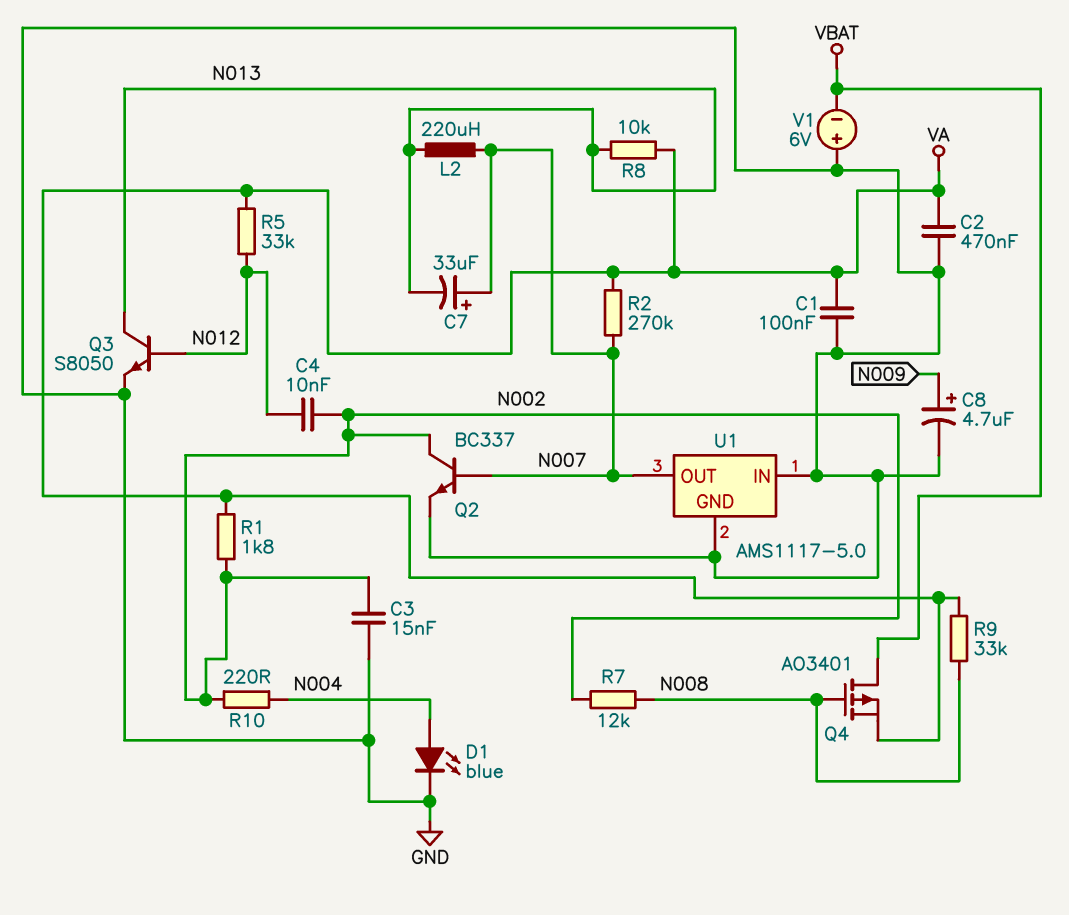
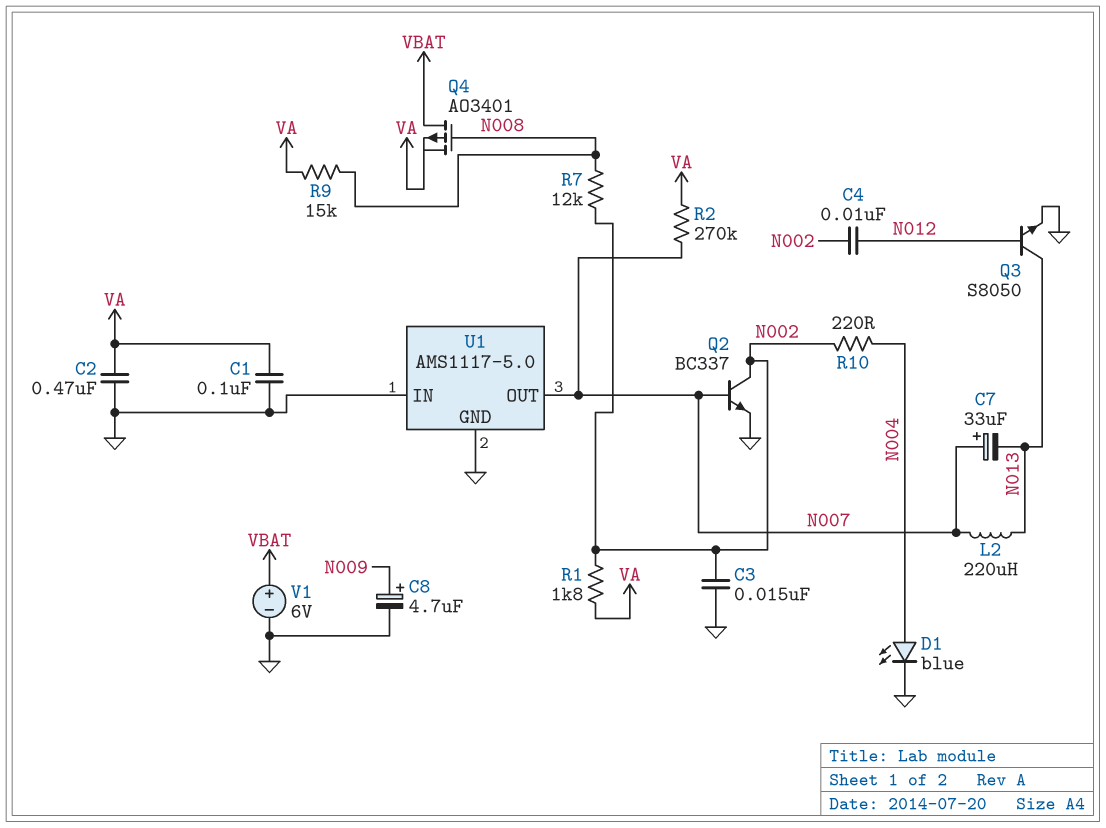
R5: 33k (N012, VA) -> none
R8: 10k (N013, VA) -> none
R9: 33k (N008, VA) -> 15k (N008, VA)
V1: 6V (plus GND, minus VBAT) -> 6V (plus VBAT, minus GND)

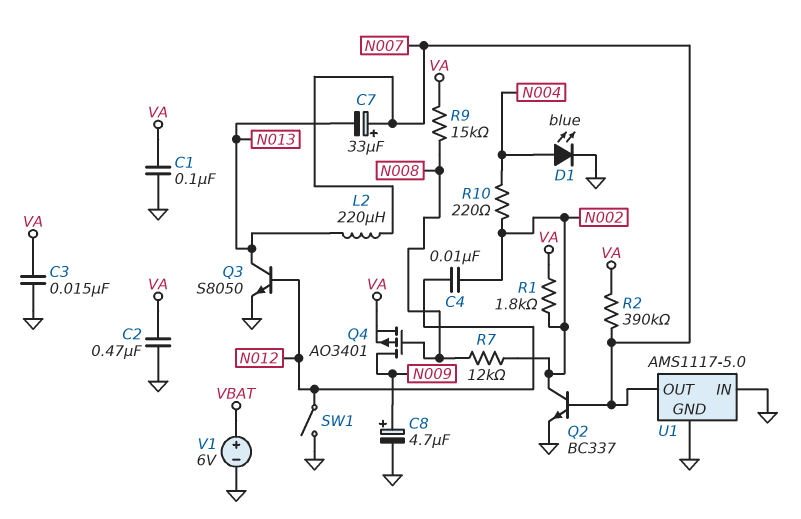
C3: 15nF (GND, N002) -> 15nF (GND, VA)
Q4: PMOS AO3401 (G N008, D VBAT, S VA) -> PMOS AO3401 (G N008, D N009, S VA)
R2: 270k (N007, VA) -> 390k (N007, VA)
SW1: none -> switch (GND, N012)

